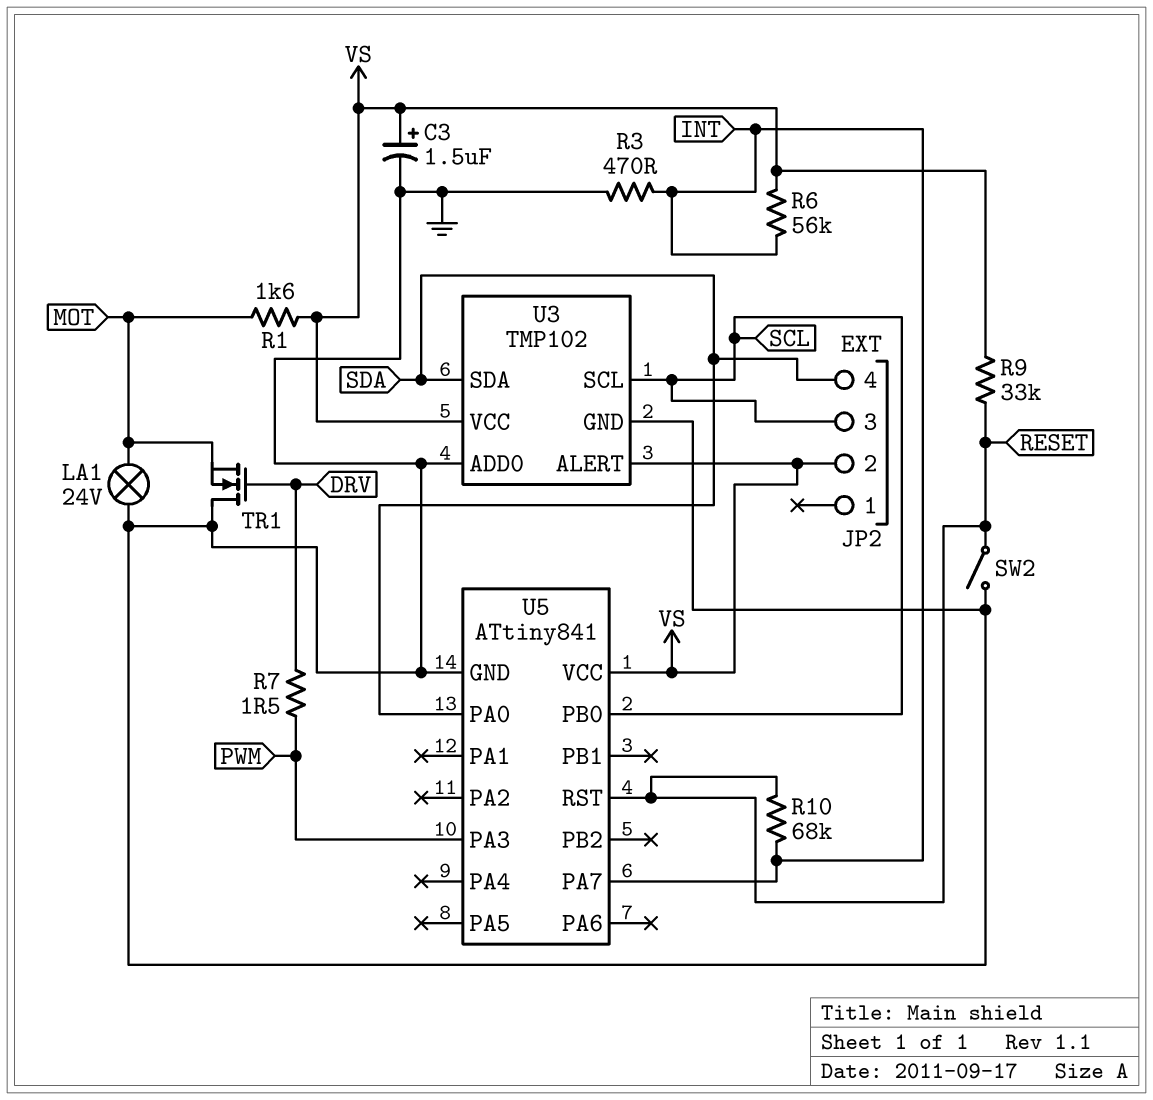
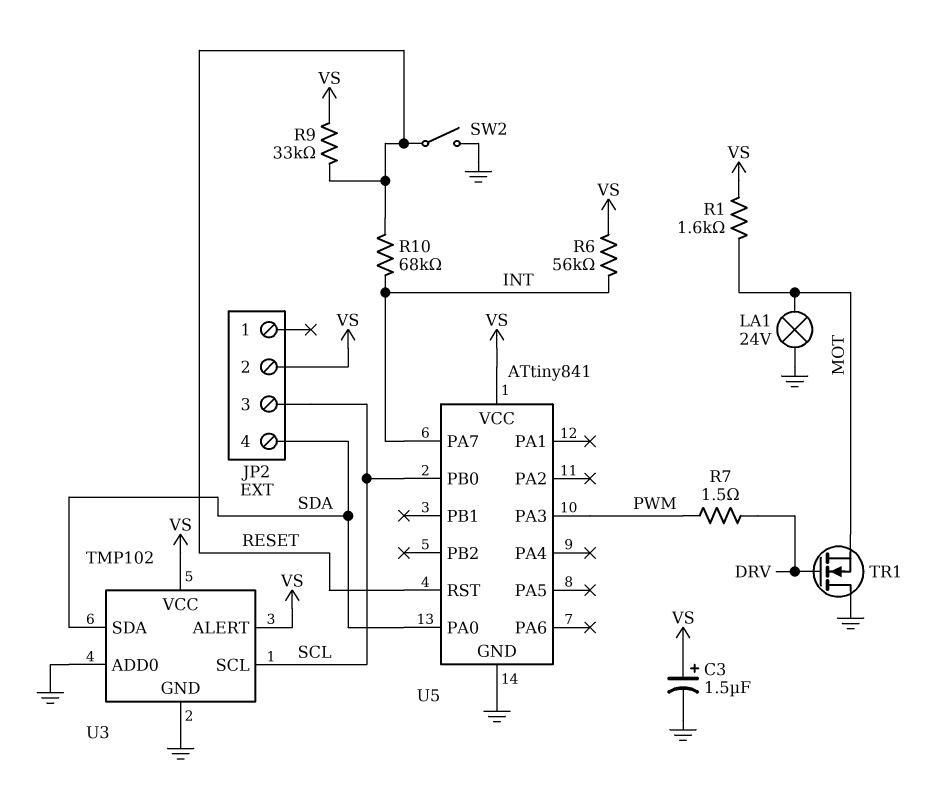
R3: 470 (GND, INT) -> none

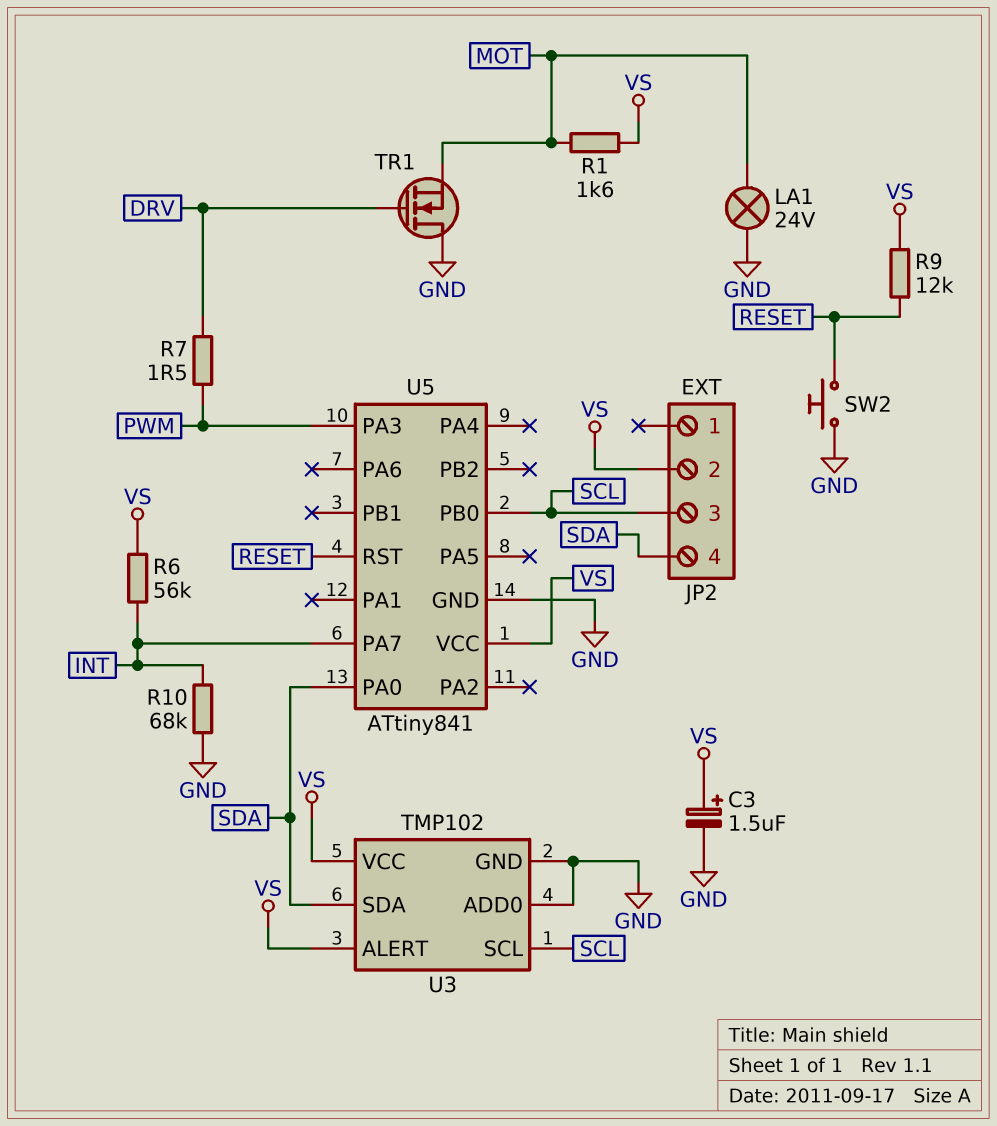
R9: 33k (RESET, VS) -> 12k (RESET, VS)
R10: 68k (INT, RESET) -> 68k (GND, INT)
SW2: switch (GND, RESET) -> button (GND, RESET)

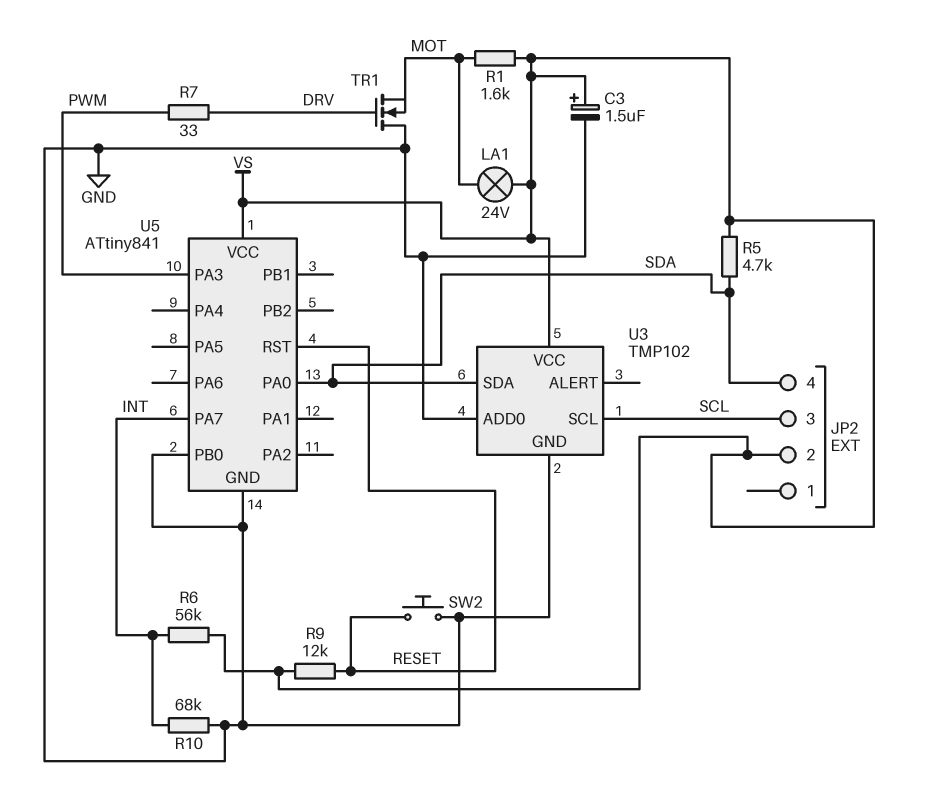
LA1: lamp 24V (GND, MOT) -> lamp 24V (MOT, VS)
R5: none -> 4.7k (SDA, VS)
R7: 1.5 (DRV, PWM) -> 33 (DRV, PWM)
U3 pin ALERT: VS -> none
U5 pin PB0: SCL -> GND

